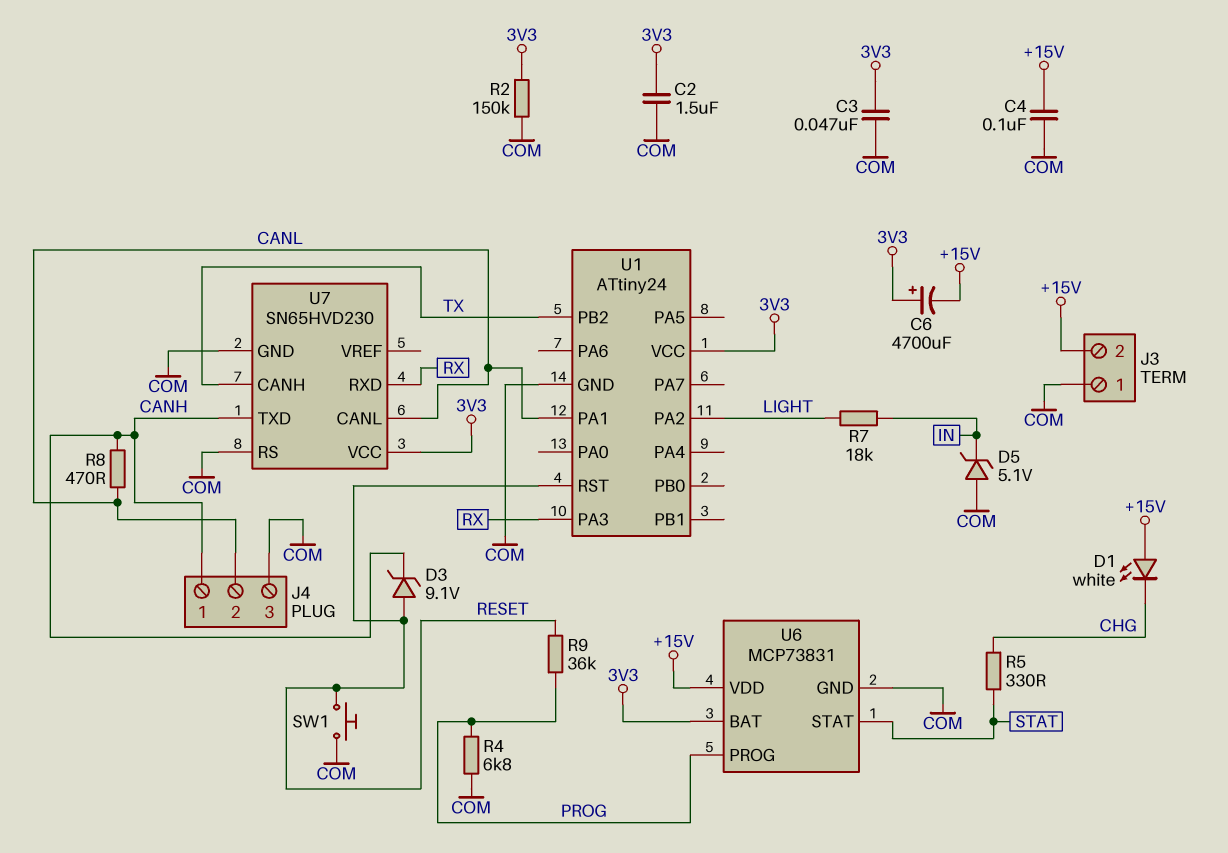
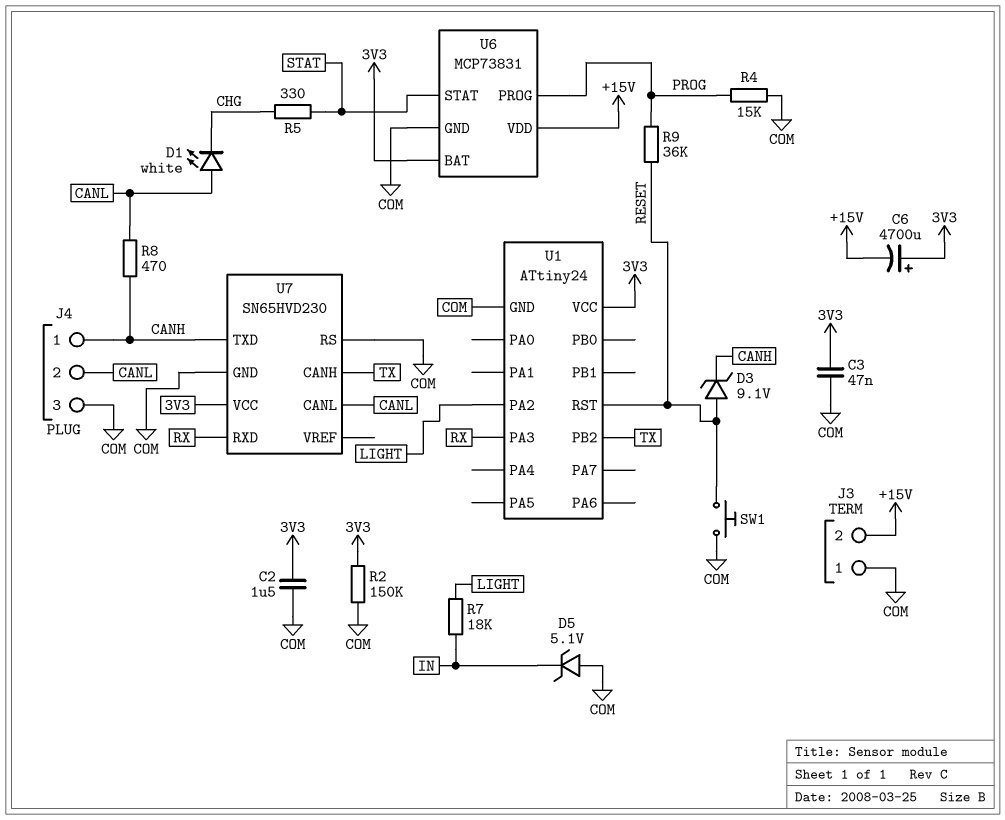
C4: 100nF (+15V, COM) -> none
D1: LED white (A +15V, K CHG) -> LED white (A CANL, K CHG)
R4: 6.8k (COM, PROG) -> 15k (COM, PROG)
U1 pin PA1: CANL -> none

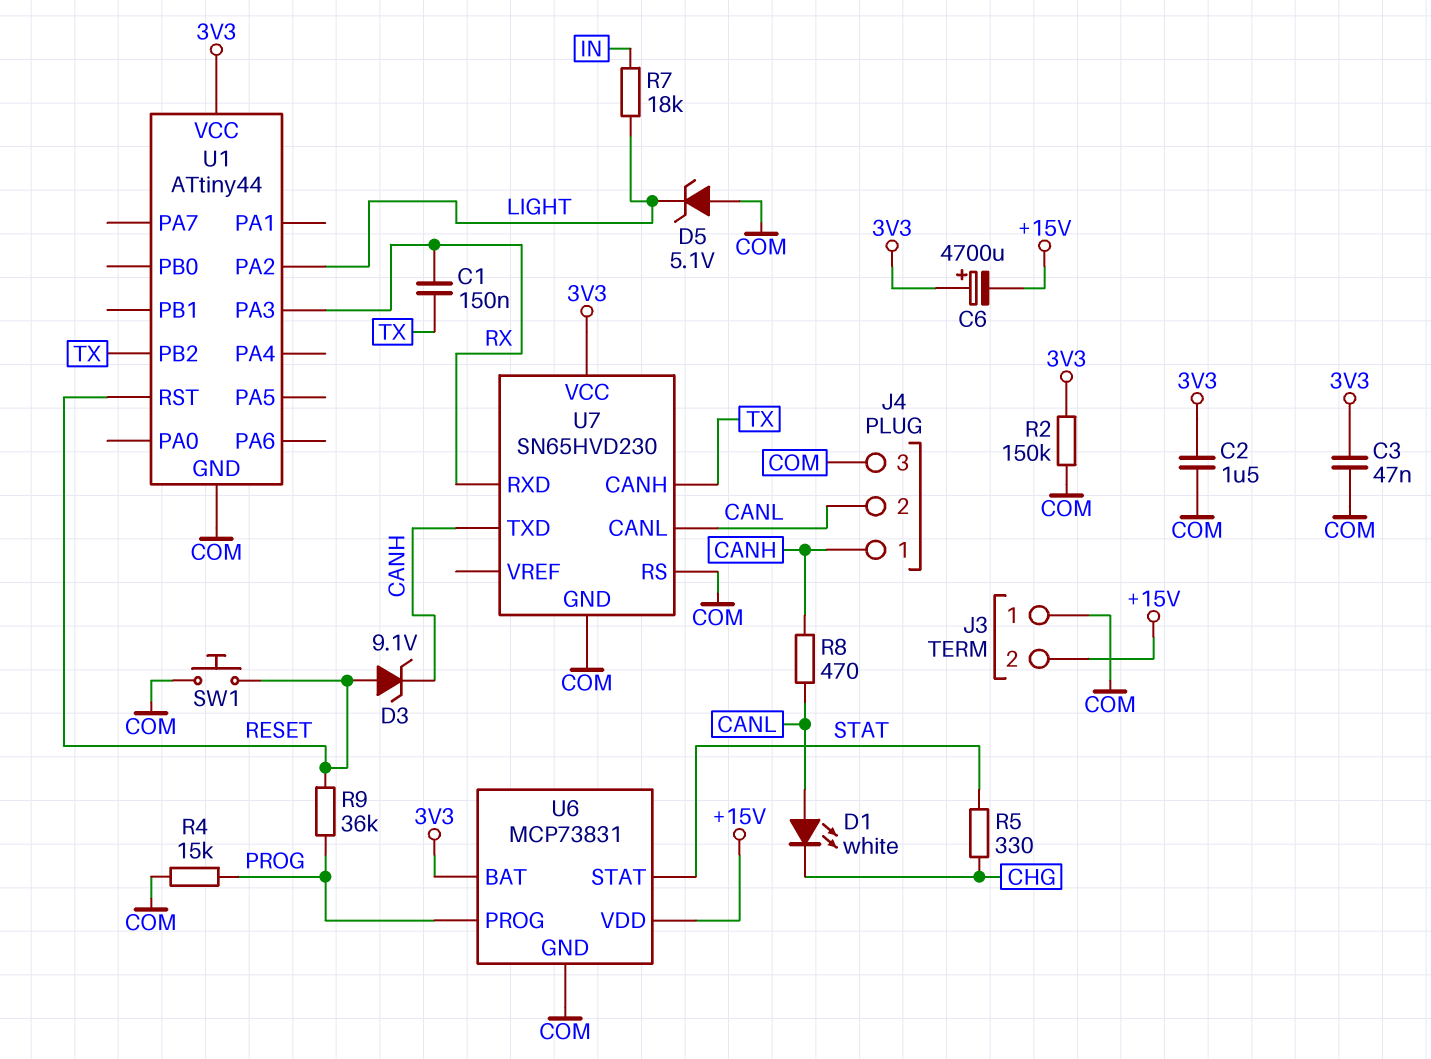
C1: none -> 150nF (RX, TX)
D5: zener 5.1V (A COM, K IN) -> zener 5.1V (A COM, K LIGHT)
U1: ATtiny24 -> ATtiny44

